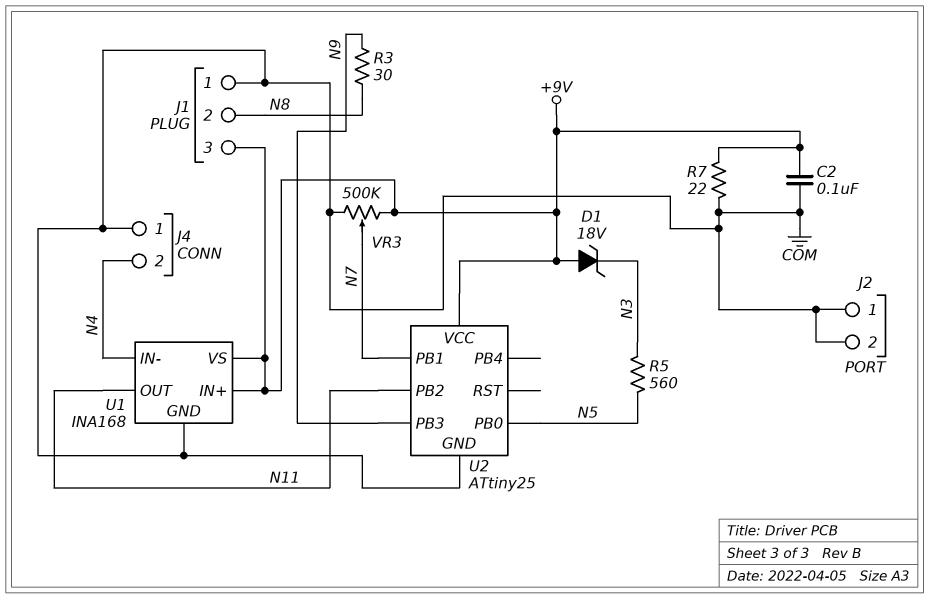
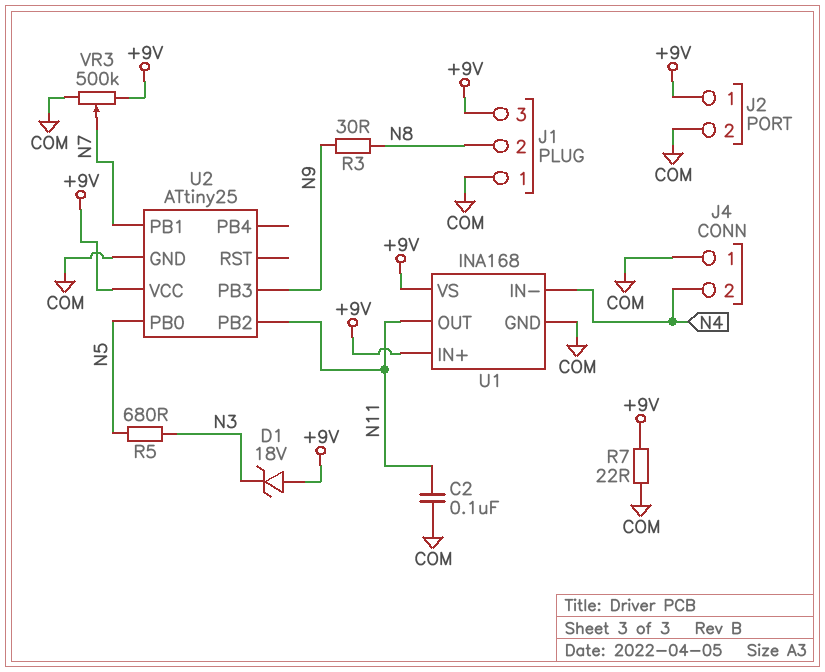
C2: 100nF (+9V, COM) -> 100nF (COM, N11)
J2 pin 1: COM -> +9V
R5: 560 (N3, N5) -> 680 (N3, N5)

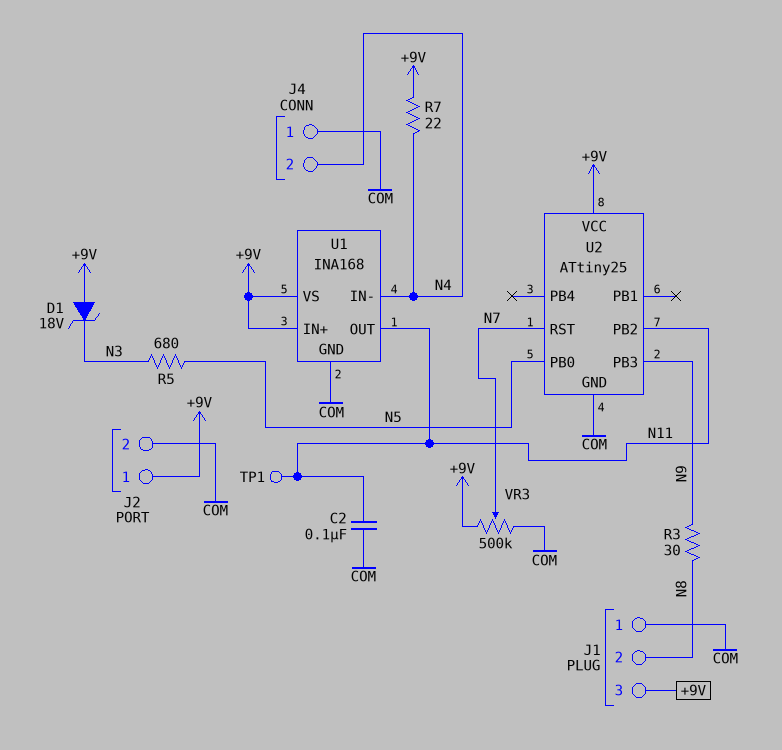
R7: 22 (+9V, COM) -> 22 (+9V, N4)
TP1: none -> test point (N11)
U2 pin PB1: N7 -> none
U2 pin RST: none -> N7

